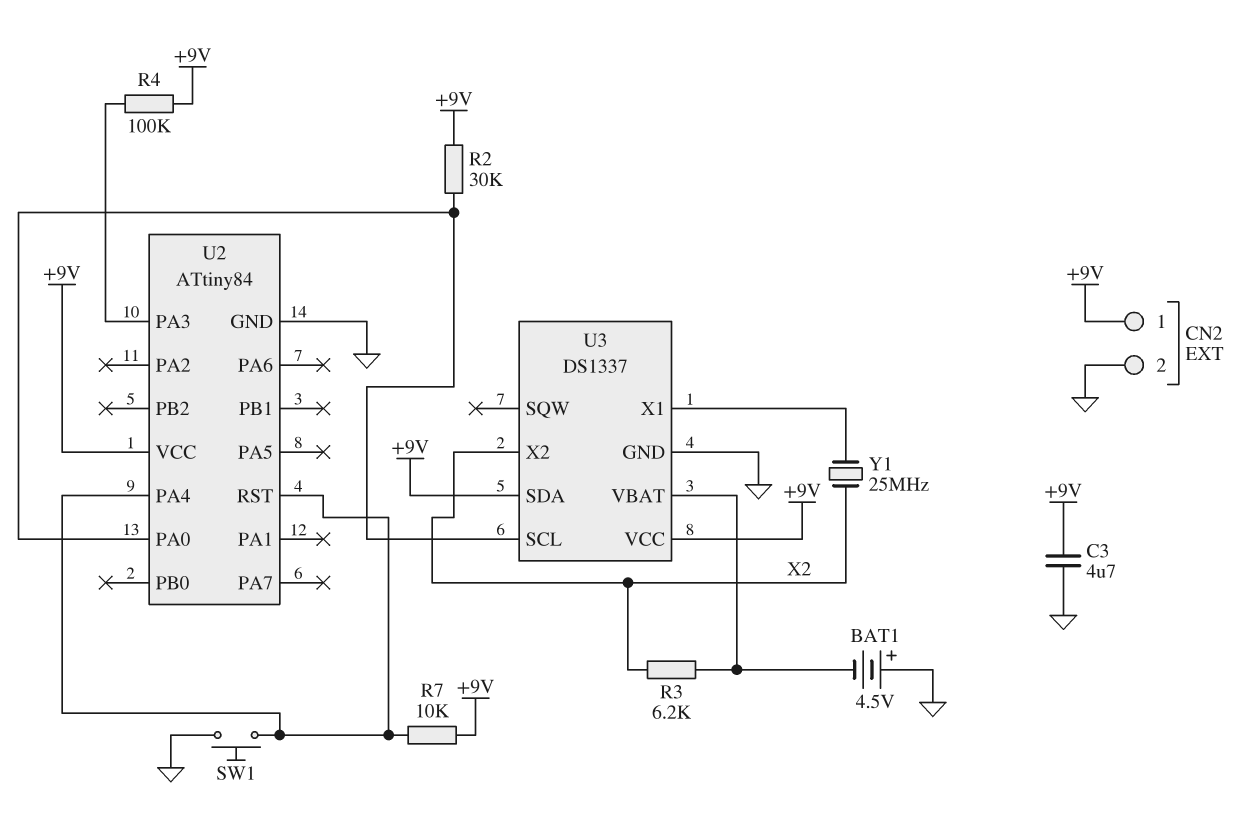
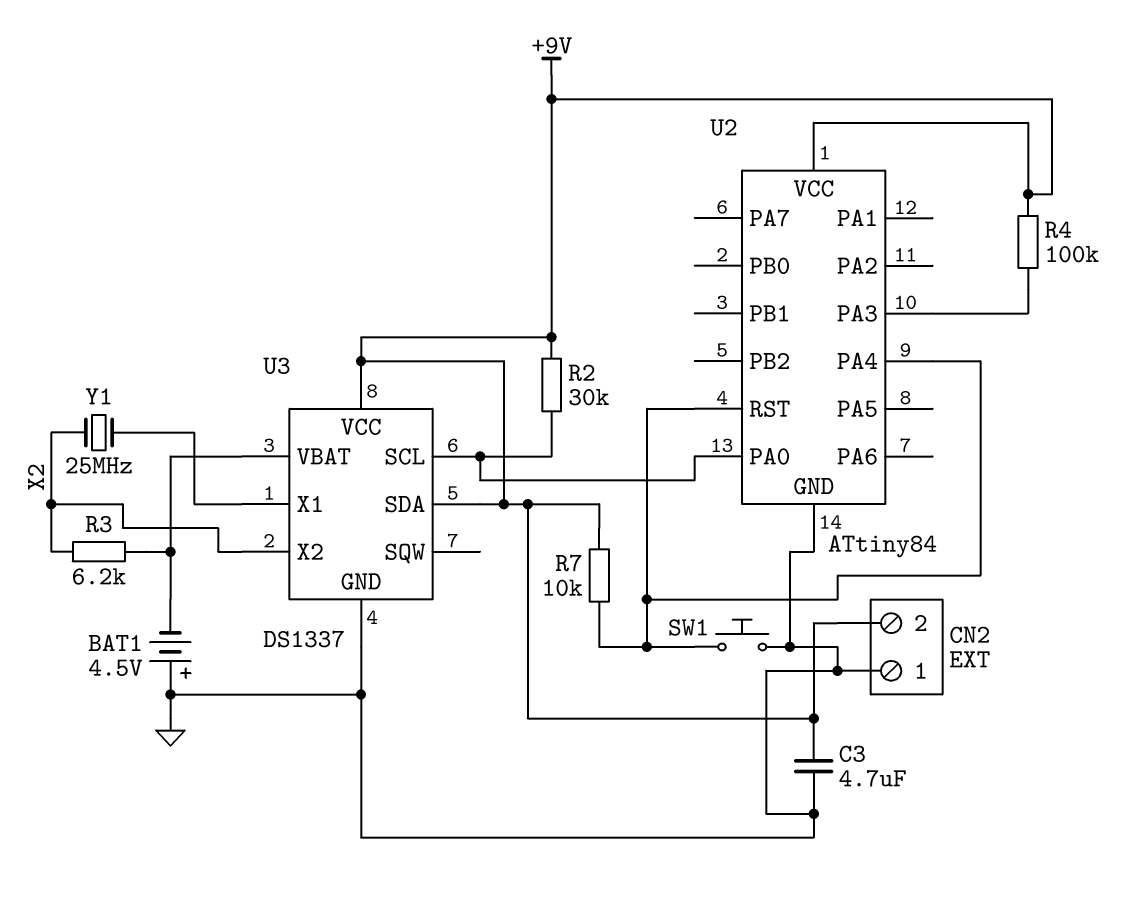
CN2 pin 1: +9V -> GND
CN2 pin 2: GND -> +9V

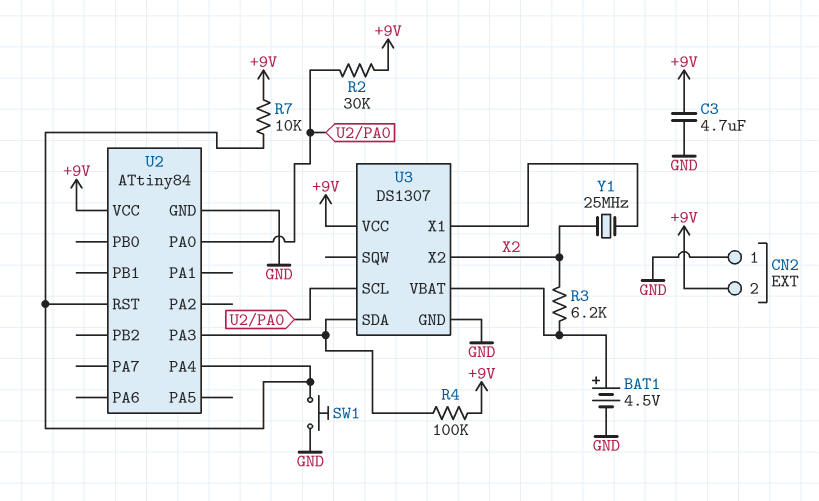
BAT1: 4.5V (plus GND, minus U3/VBAT) -> 4.5V (plus U3/VBAT, minus GND)
U3: DS1337 -> DS1307
U3 pin SDA: +9V -> U2/PA3

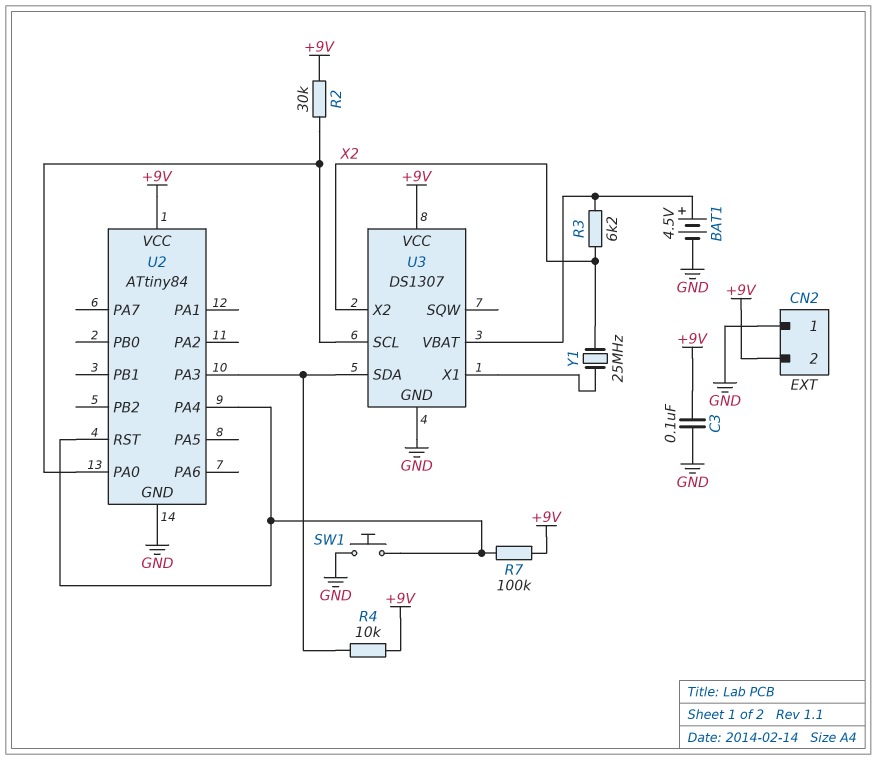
C3: 4.7uF (+9V, GND) -> 100nF (+9V, GND)
R4: 100k (+9V, U2/PA3) -> 10k (+9V, U2/PA3)
R7: 10k (+9V, U2/PA4) -> 100k (+9V, U2/PA4)

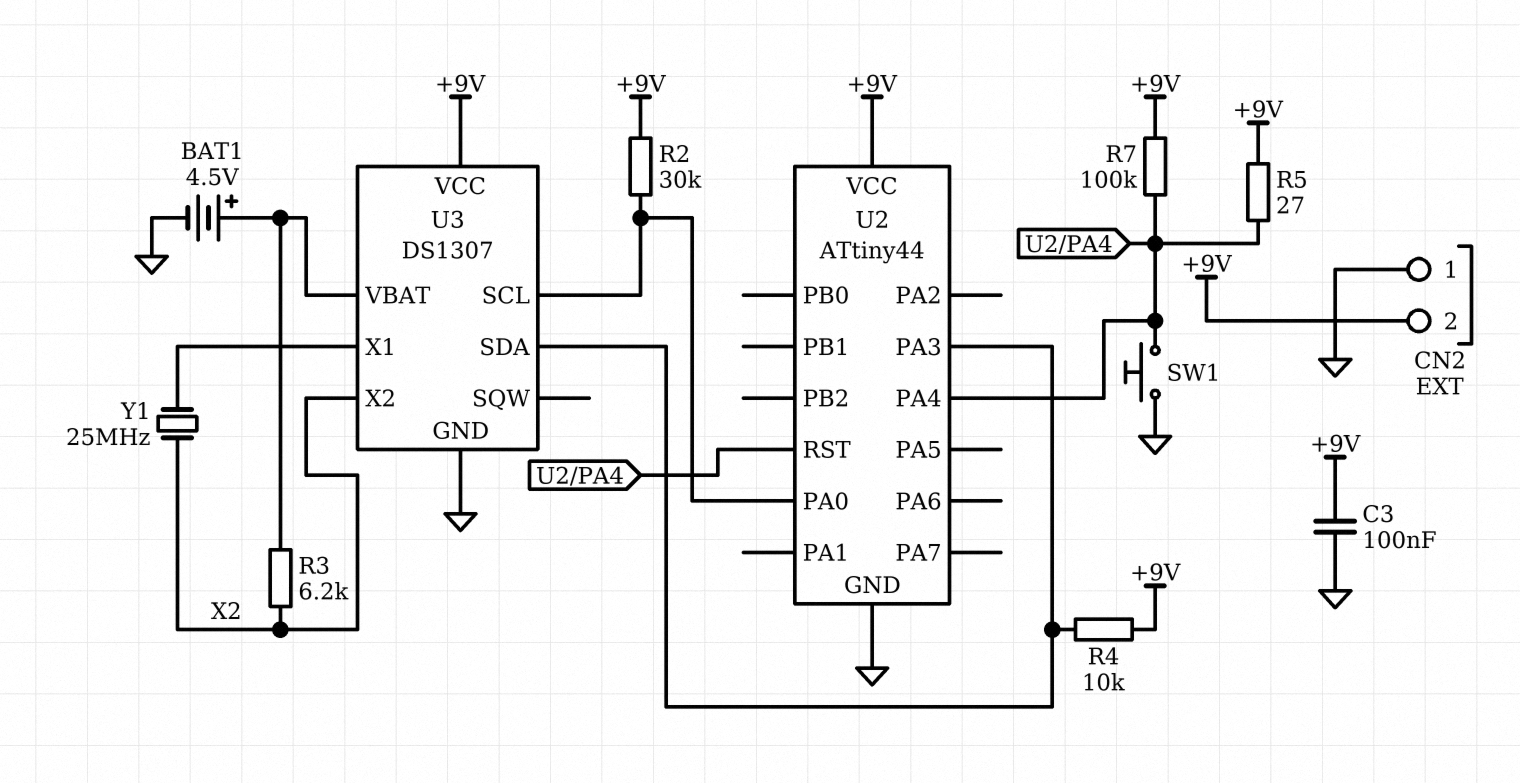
R5: none -> 27 (+9V, U2/PA4)
U2: ATtiny84 -> ATtiny44

